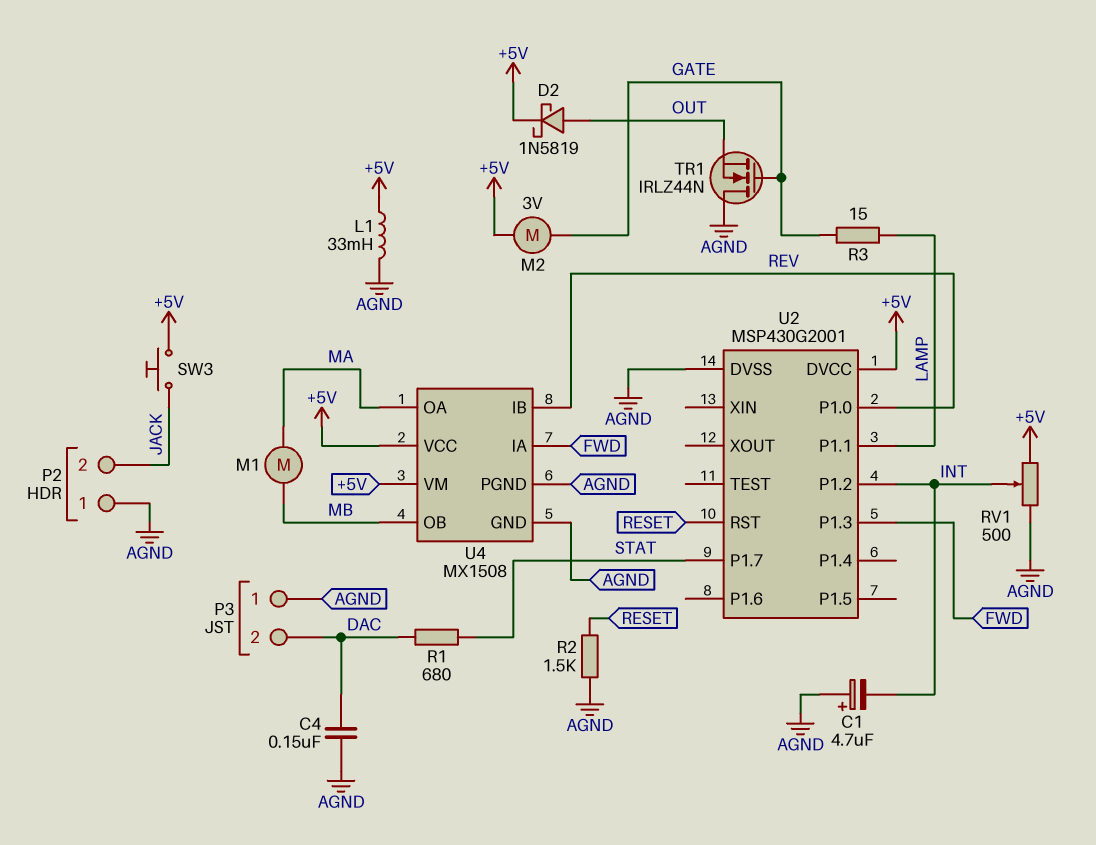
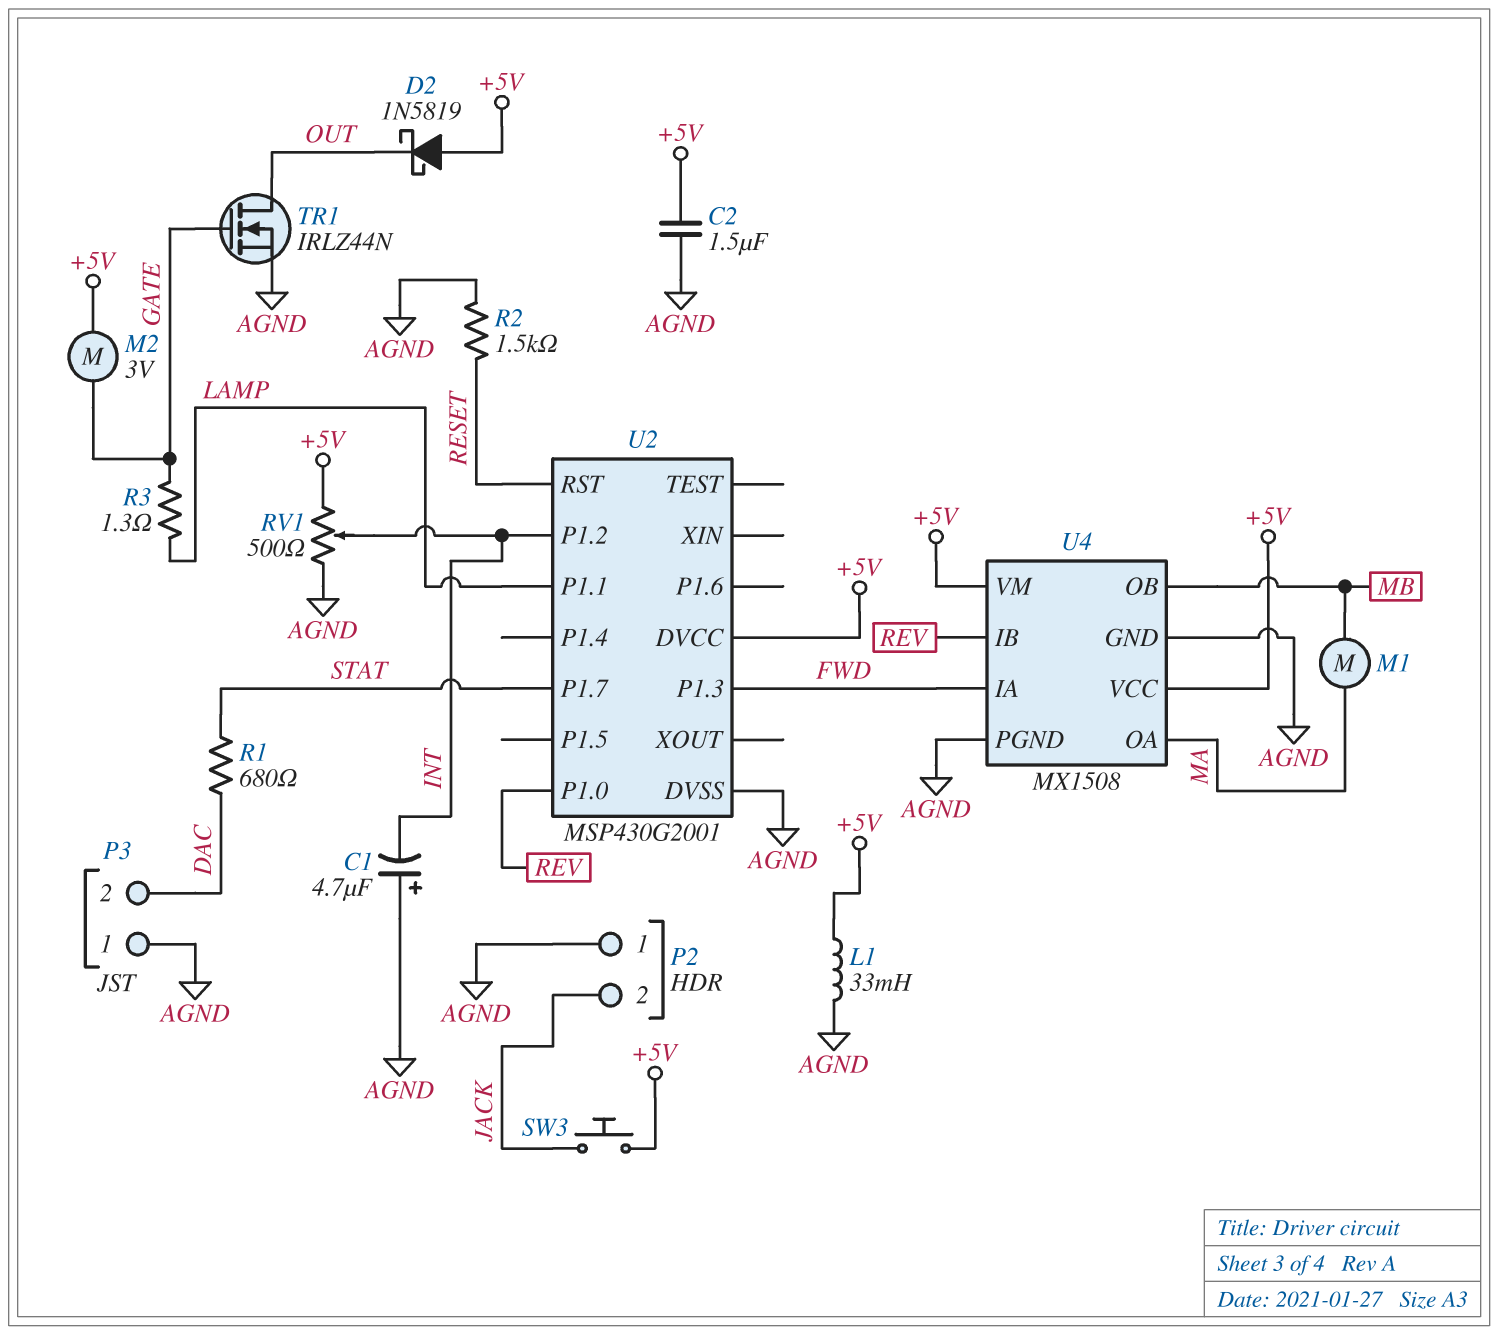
C2: none -> 1.5uF (+5V, AGND)
C4: 150nF (AGND, DAC) -> none
D2: schottky 1N5819 (A OUT, K +5V) -> schottky 1N5819 (A +5V, K OUT)
R3: 15 (GATE, LAMP) -> 1.3 (GATE, LAMP)
TR1: NMOS IRLZ44N (G GATE, D AGND, S OUT) -> NMOS IRLZ44N (G GATE, D OUT, S AGND)

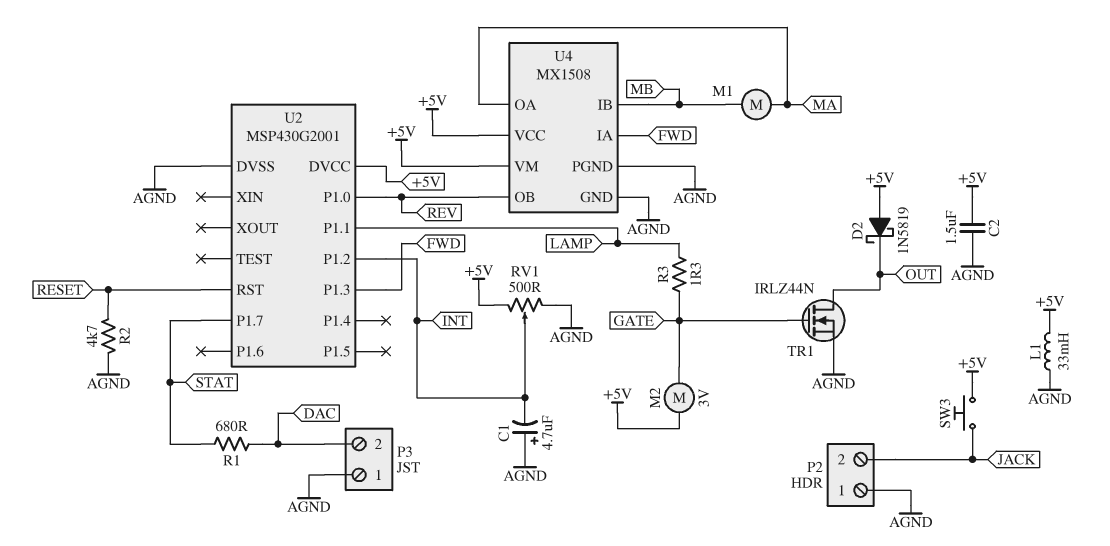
R2: 1.5k (AGND, RESET) -> 4.7k (AGND, RESET)
U4 pin IB: REV -> MB
U4 pin OB: MB -> REV

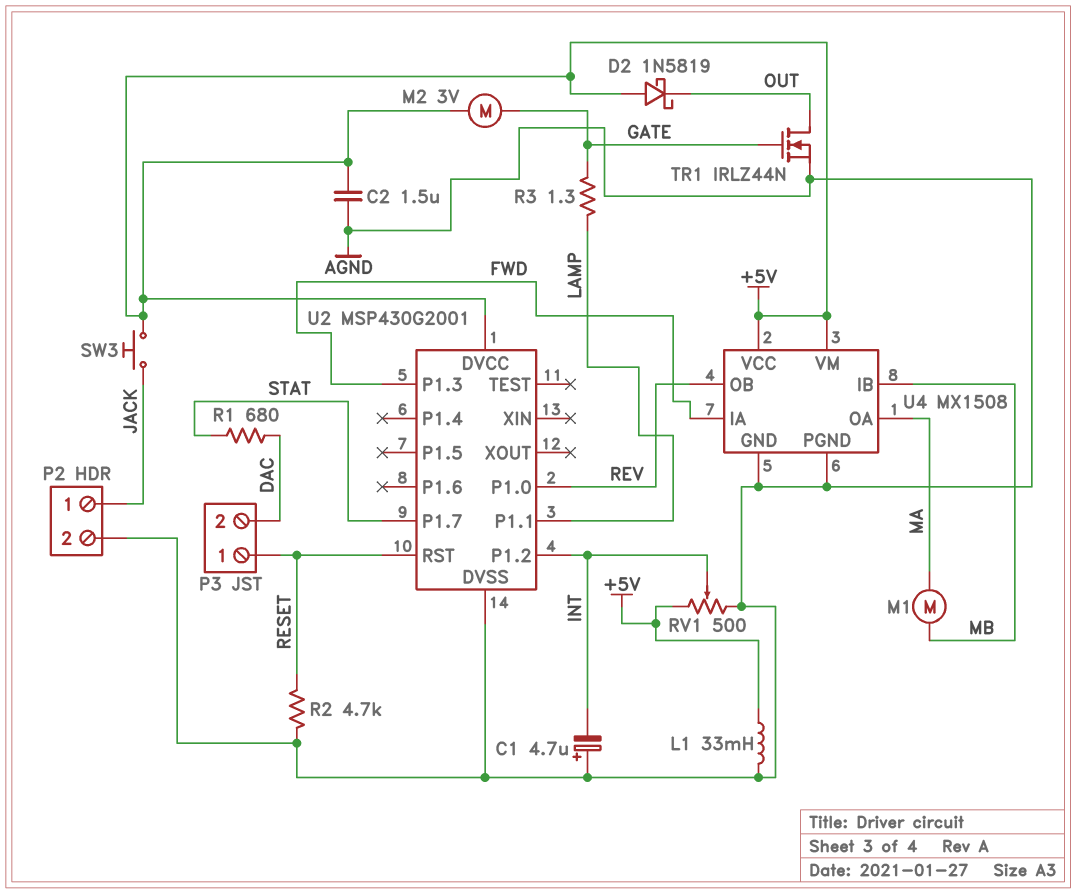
P2 pin 1: AGND -> JACK
P2 pin 2: JACK -> AGND
P3 pin 1: AGND -> RESET

